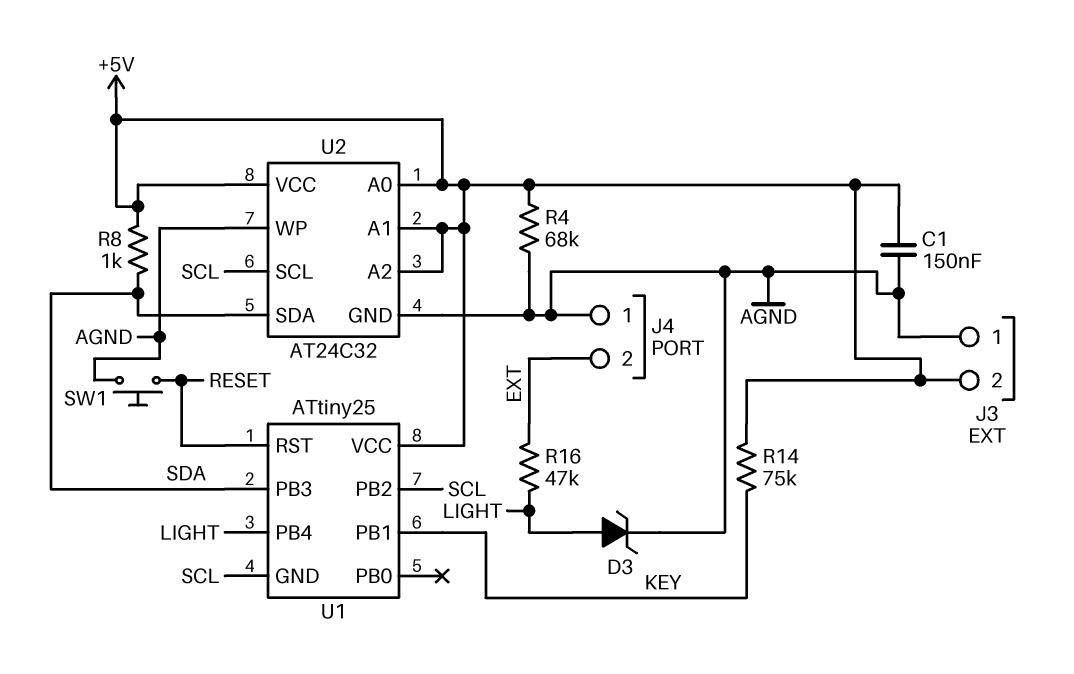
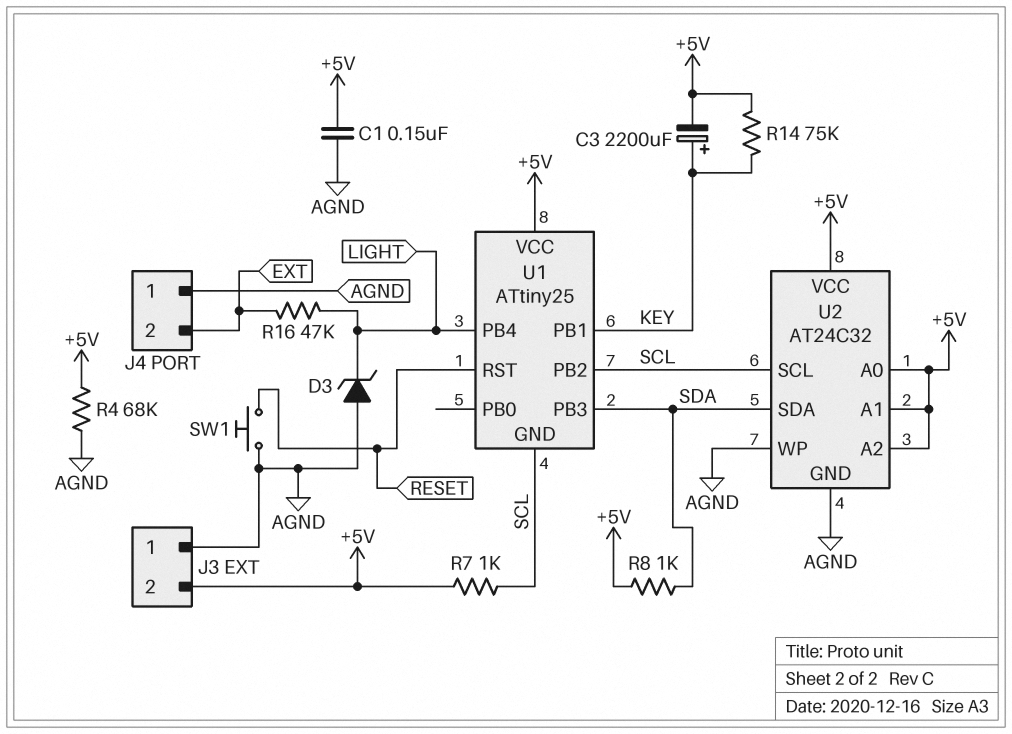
C3: none -> 2200uF (plus KEY, minus +5V)
D3: zener (A LIGHT, K AGND) -> zener (A AGND, K LIGHT)
R7: none -> 1k (+5V, SCL)

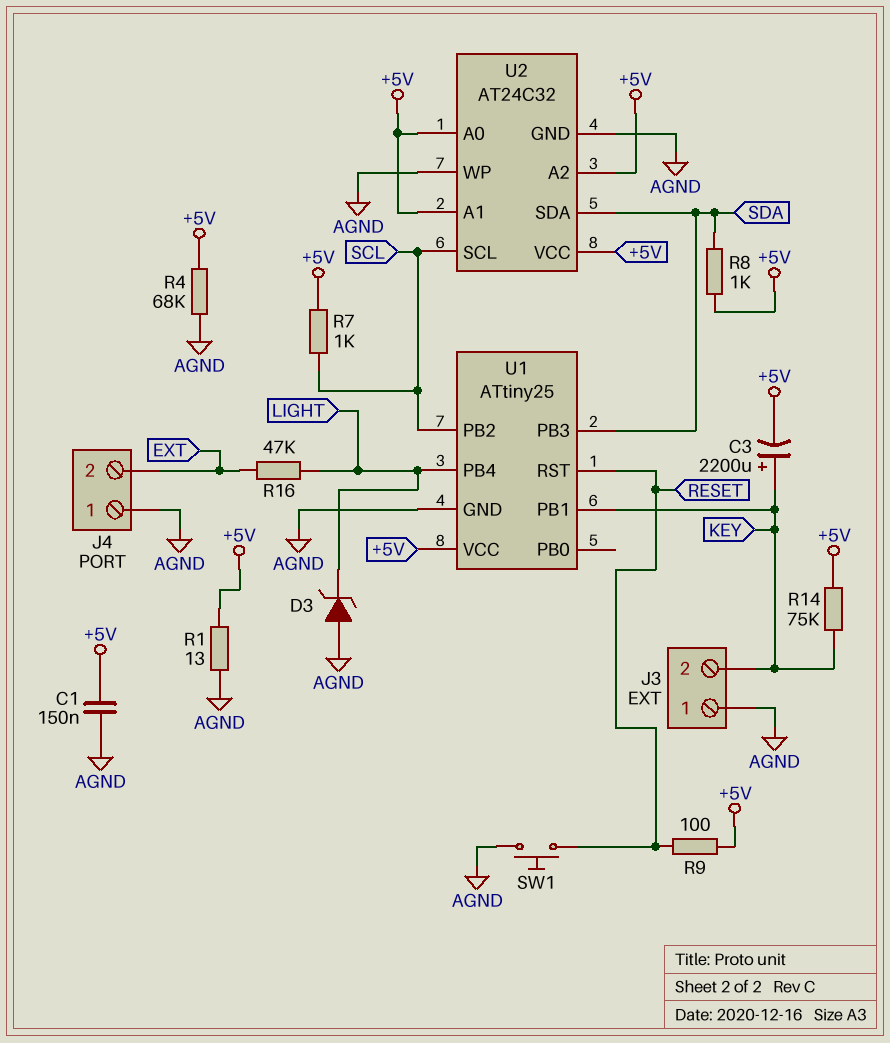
J3 pin 2: +5V -> KEY
R1: none -> 13 (+5V, AGND)
R9: none -> 100 (+5V, RESET)
U1 pin GND: SCL -> AGND

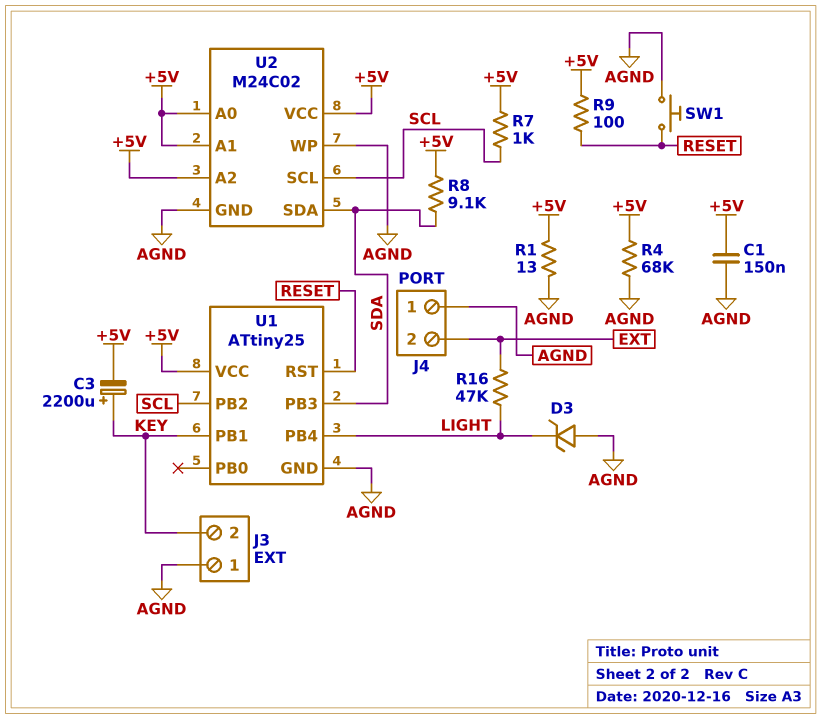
R8: 1k (+5V, SDA) -> 9.1k (+5V, SDA)
R14: 75k (+5V, KEY) -> none
U2: AT24C32 -> M24C02

